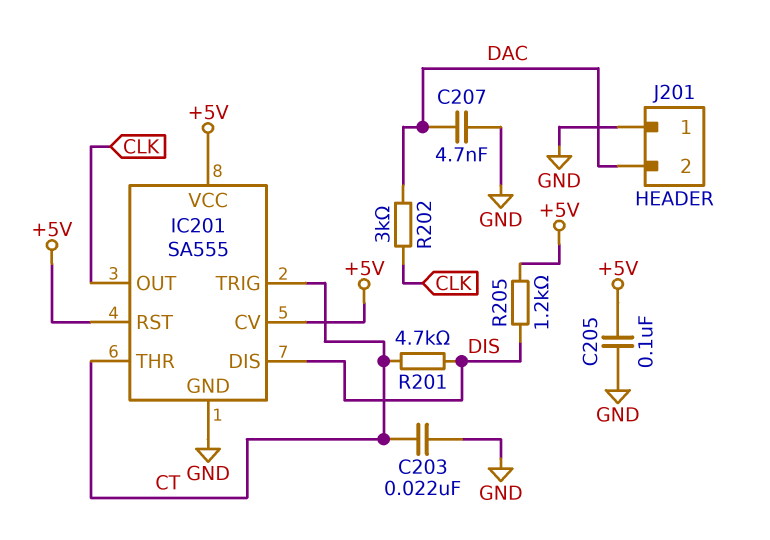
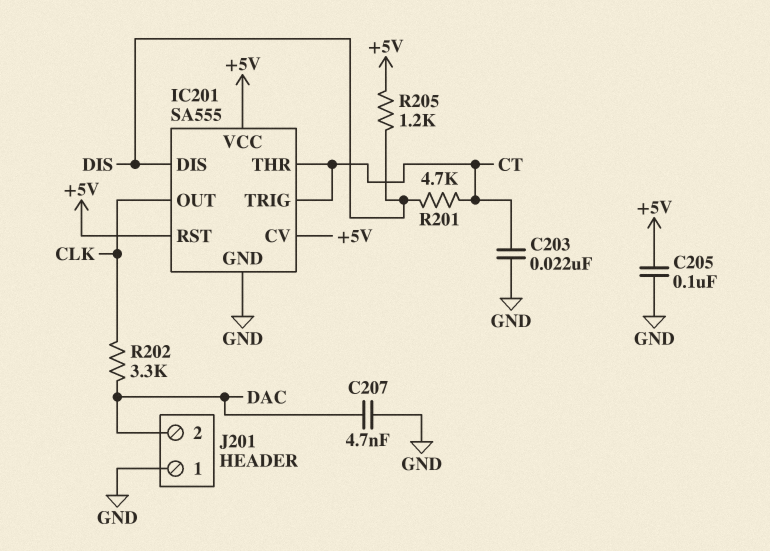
R202: 3k (CLK, DAC) -> 3.3k (CLK, DAC)

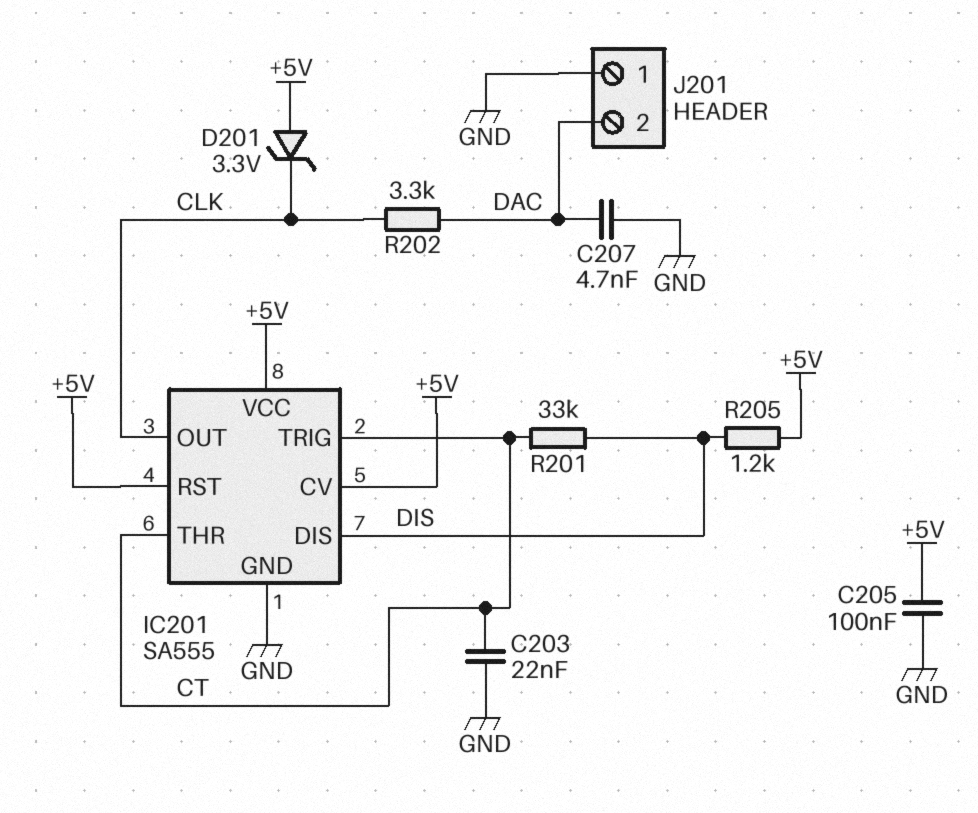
D201: none -> zener 3.3V (A +5V, K CLK)
R201: 4.7k (CT, DIS) -> 33k (CT, DIS)

